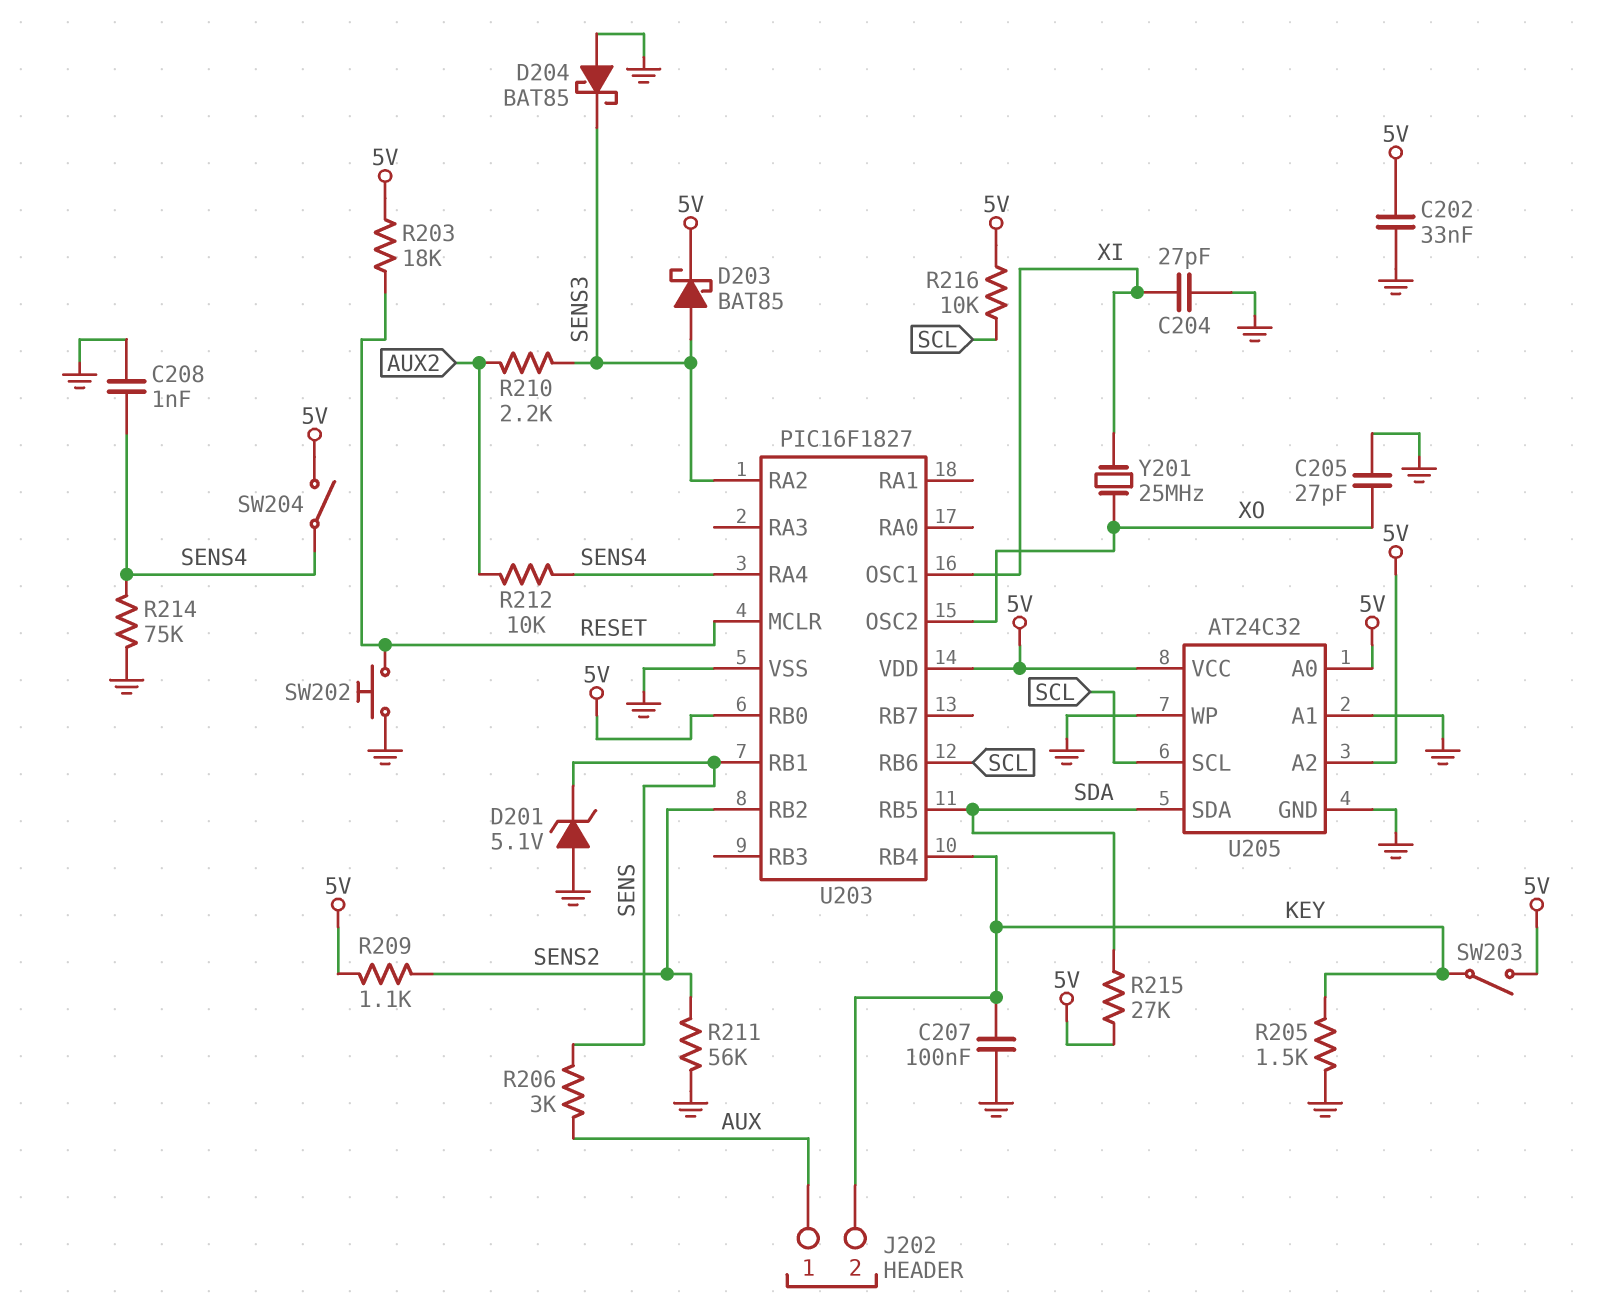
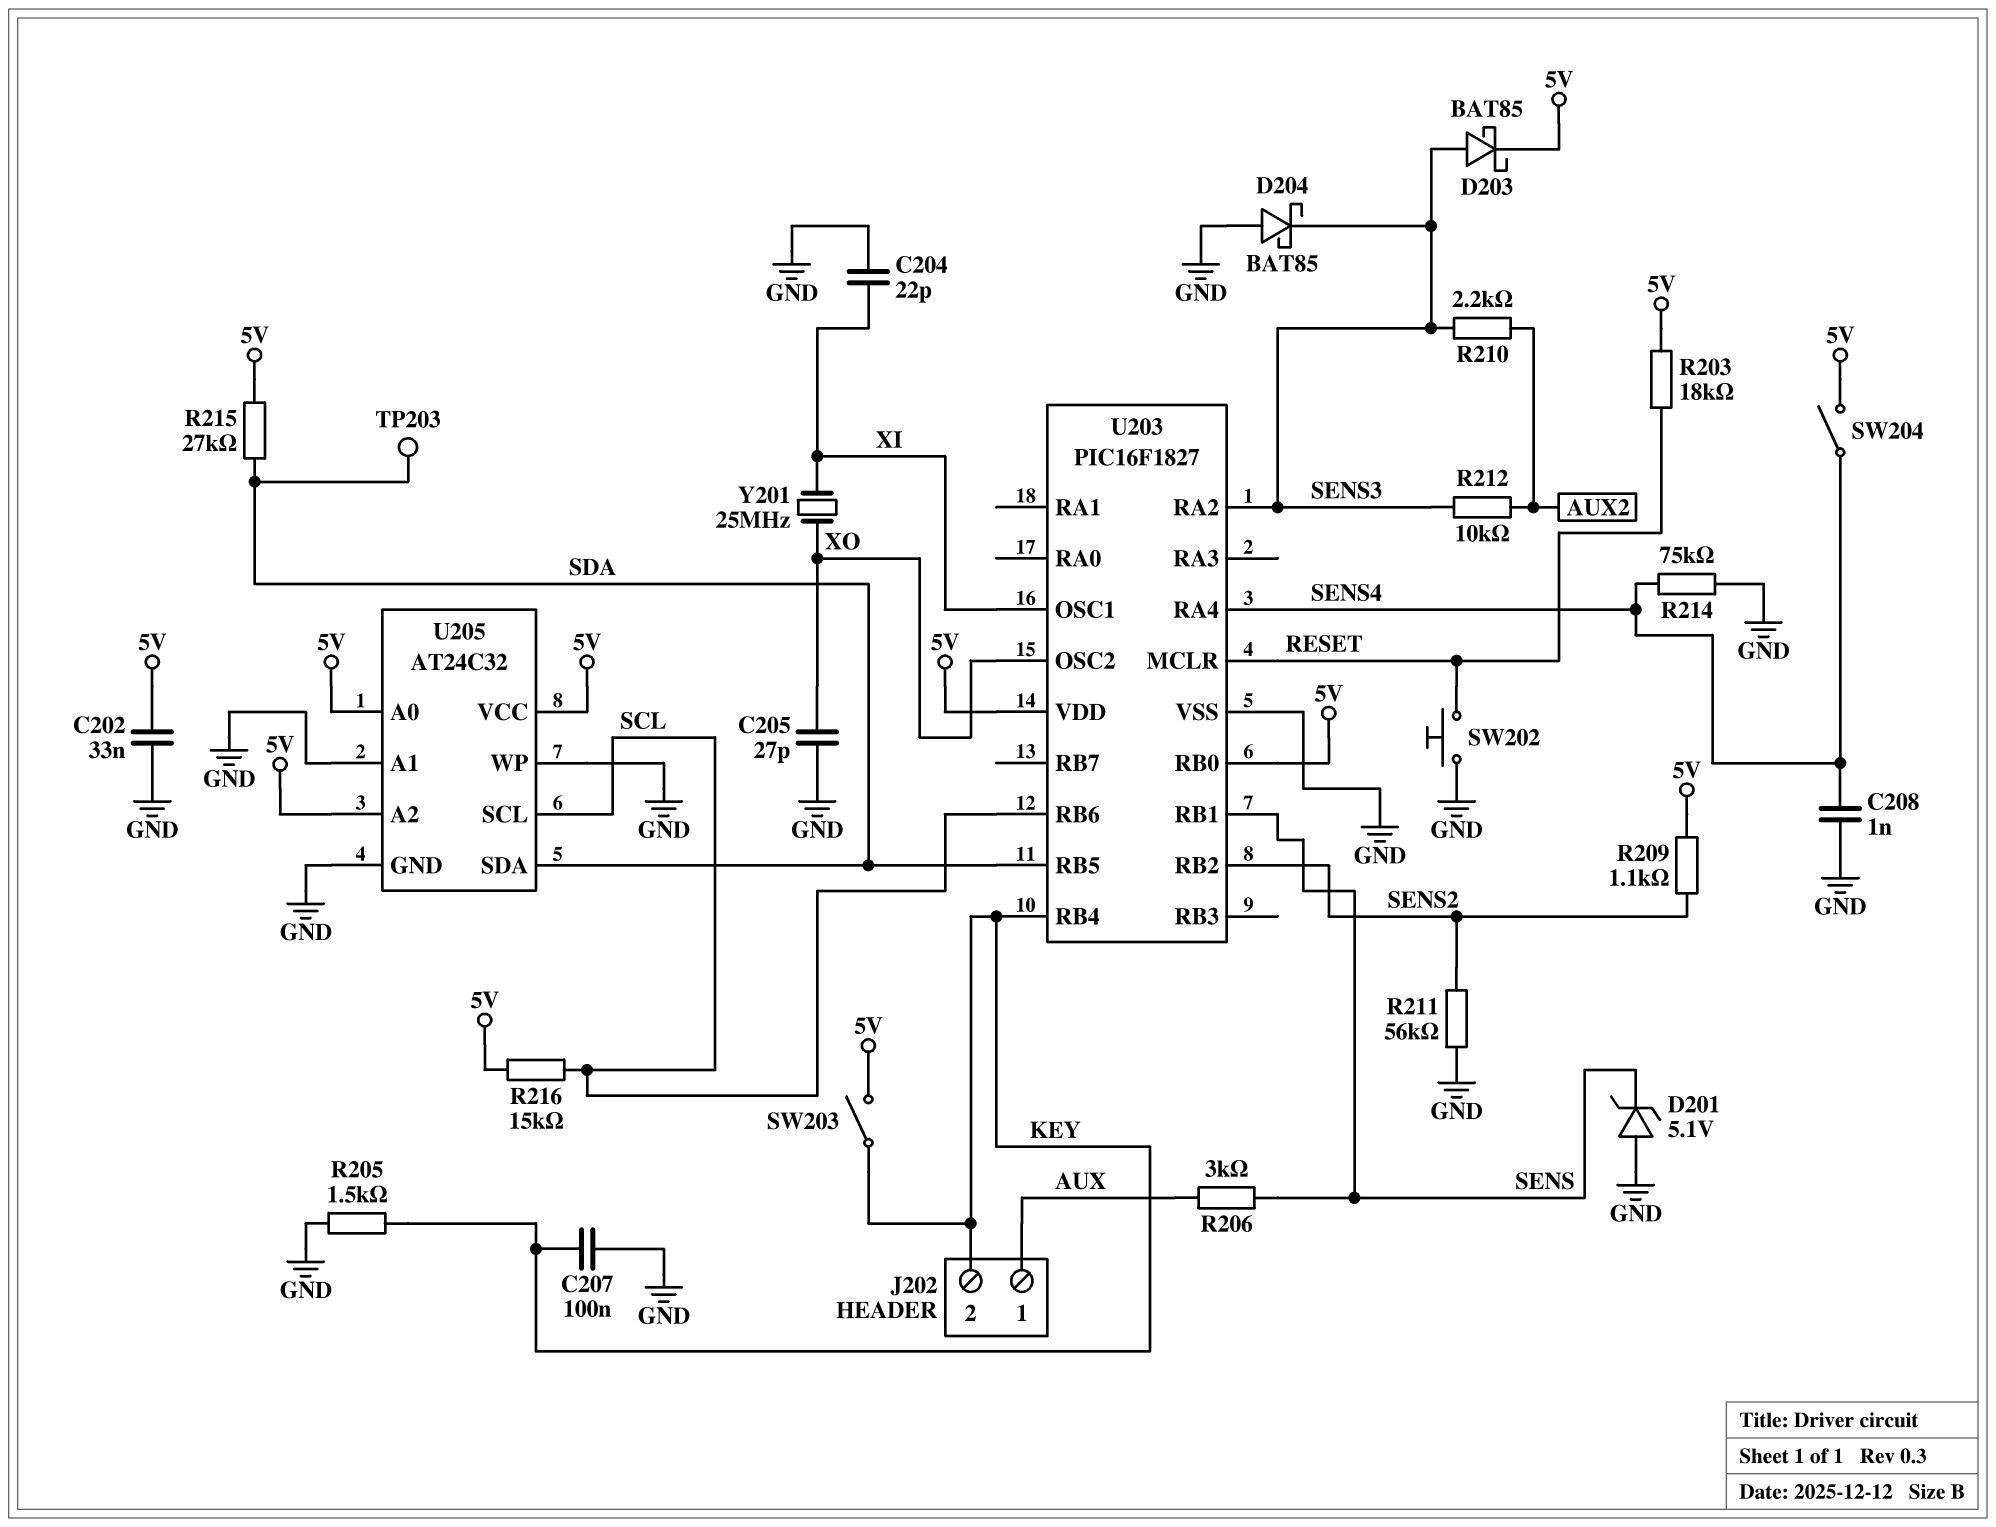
C204: 27pF (GND, XI) -> 22pF (GND, XI)
R212: 10k (AUX2, SENS4) -> 10k (AUX2, SENS3)
R216: 10k (5V, SCL) -> 15k (5V, SCL)
TP203: none -> test point (SDA)

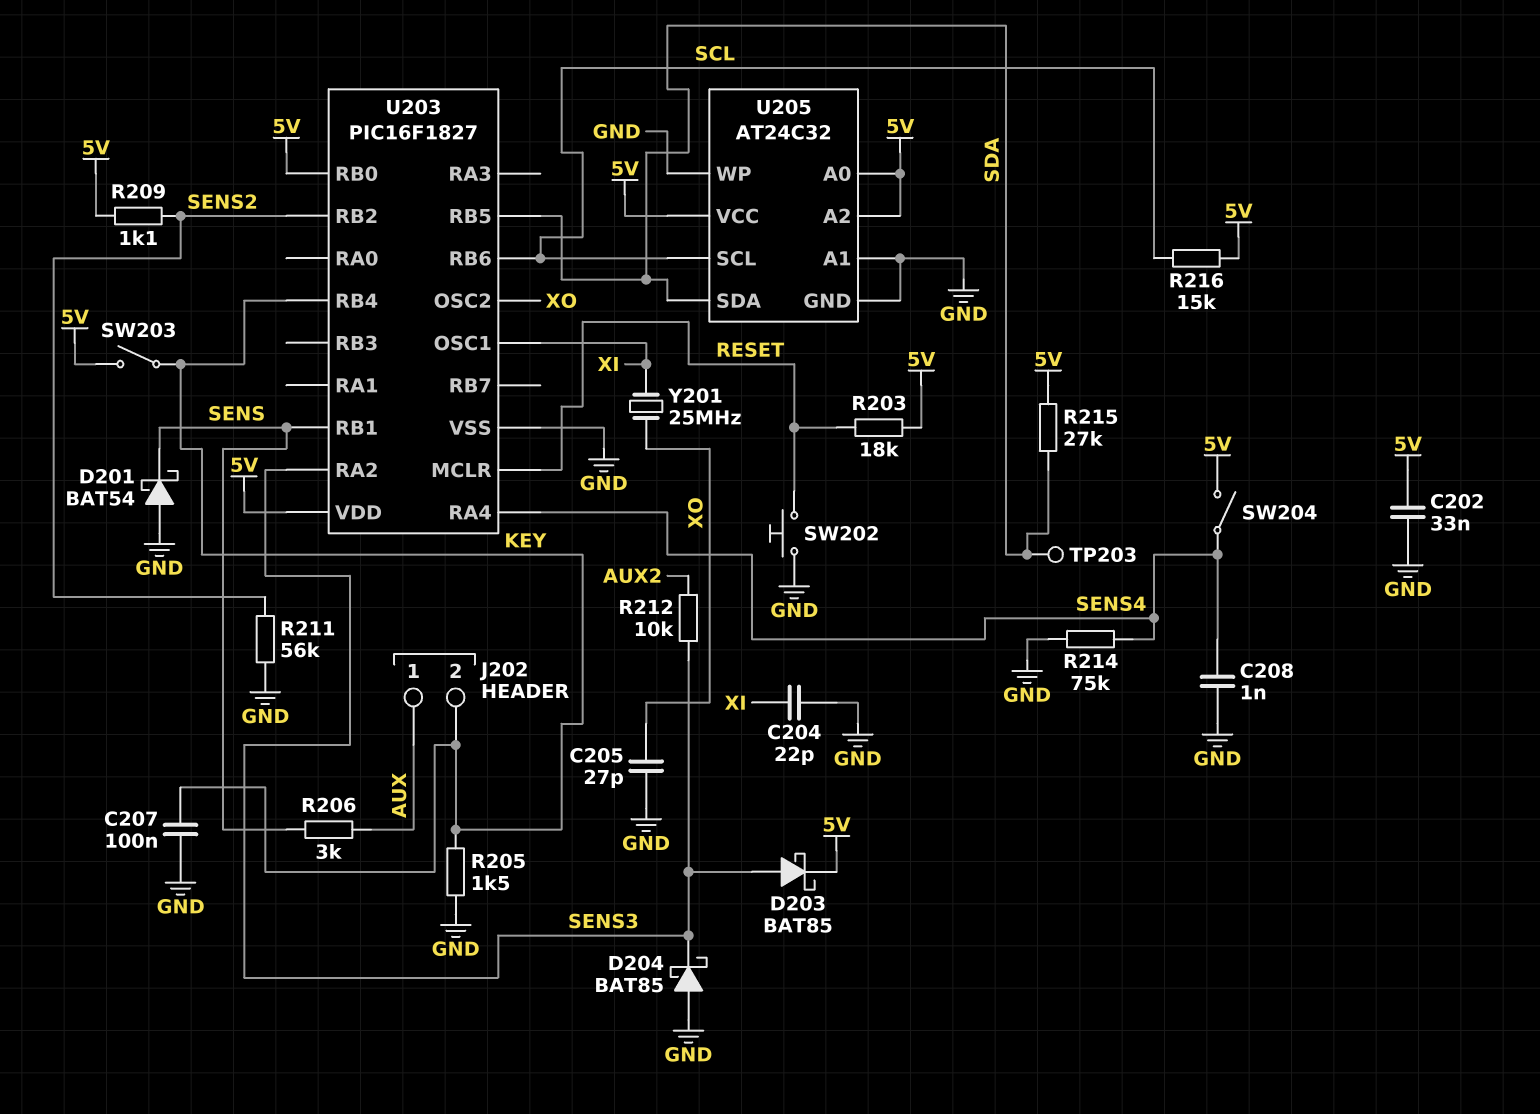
D201: zener 5.1V (A GND, K SENS) -> schottky BAT54 (A GND, K SENS)
R210: 2.2k (AUX2, SENS3) -> none

